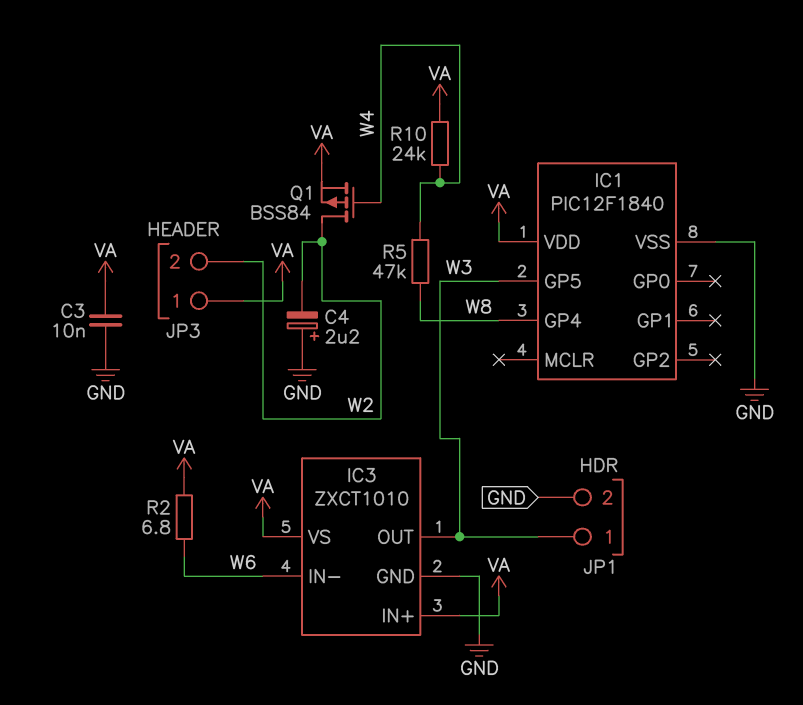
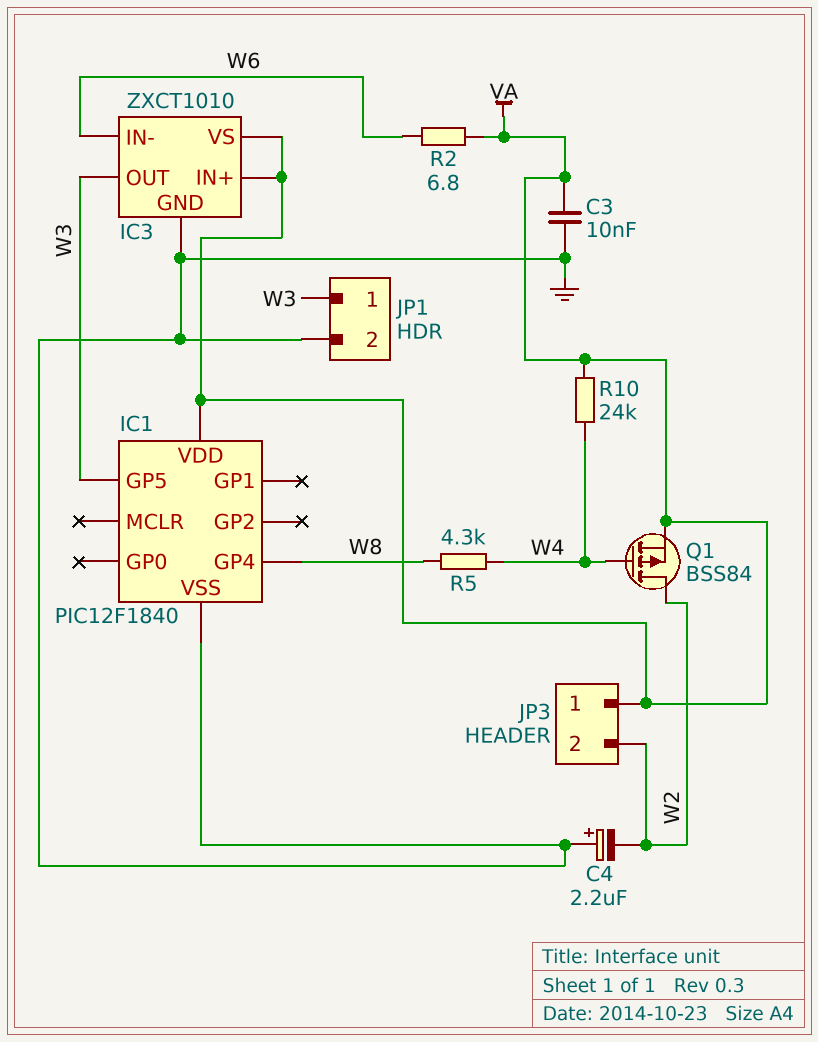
R5: 47k (W4, W8) -> 4.3k (W4, W8)

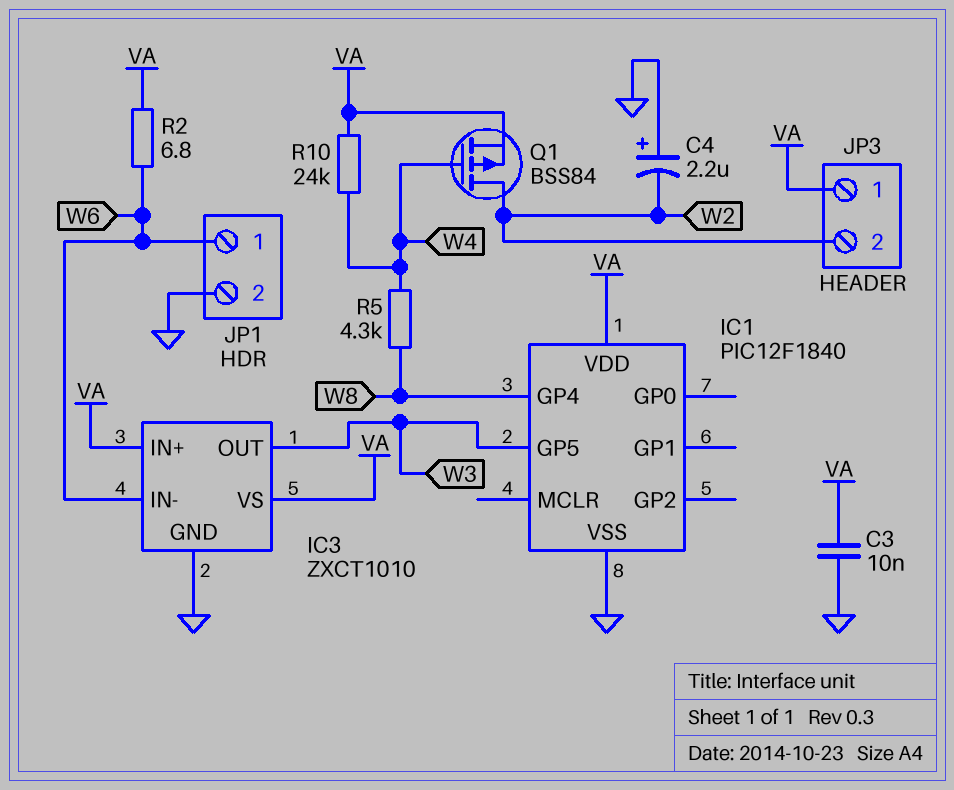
JP1 pin 1: W3 -> W6

